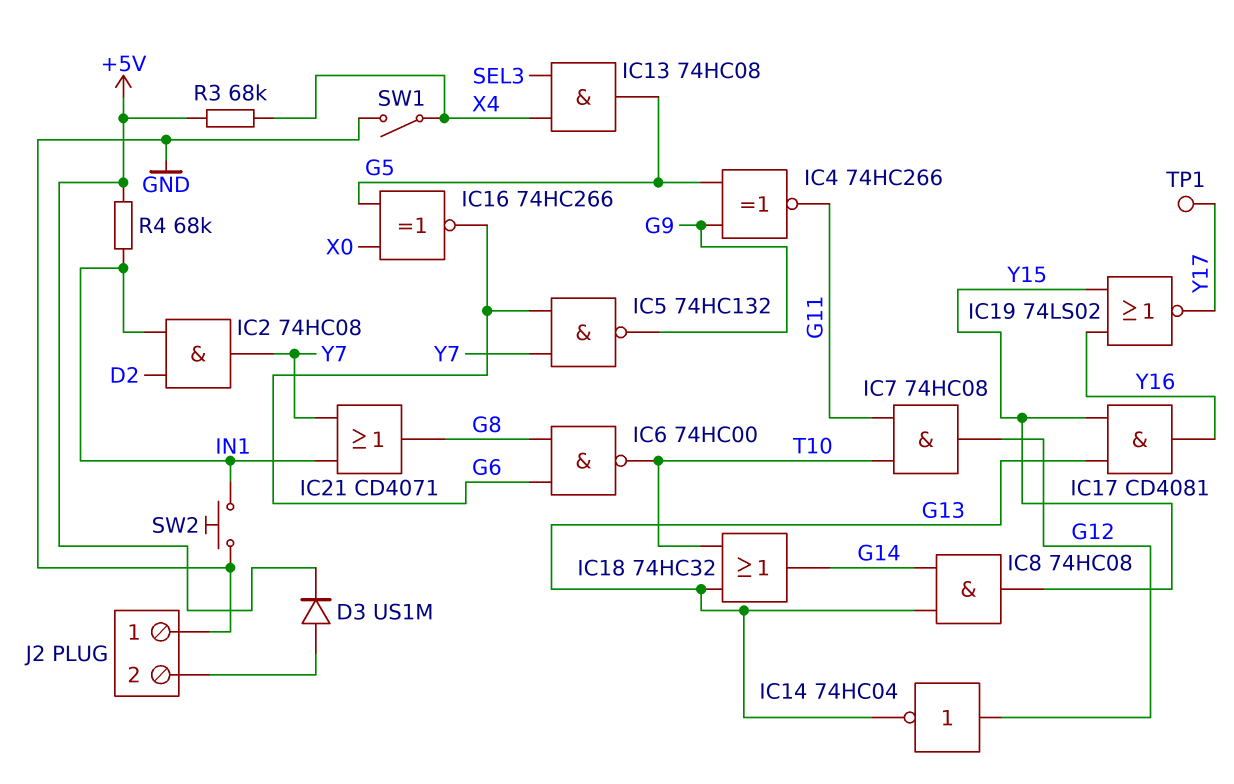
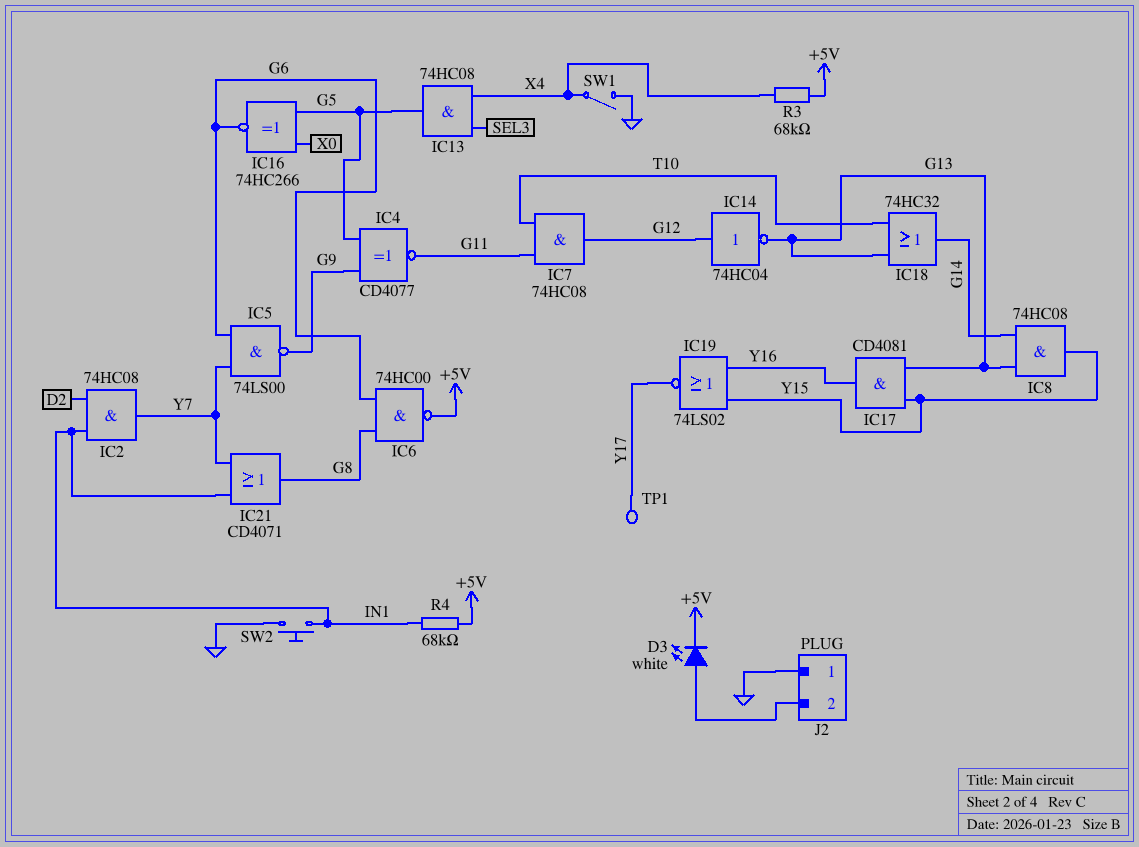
D3: diode US1M (A J2/2, K +5V) -> LED white (A J2/2, K +5V)
IC4: XNOR 74HC266 (in G5, in G9, out G11) -> XNOR CD4077 (in G5, in G9, out G11)
IC5: NAND 74HC132 (in G6, in Y7, out G9) -> NAND 74LS00 (in G6, in Y7, out G9)
IC6: NAND 74HC00 (in G6, in G8, out T10) -> NAND 74HC00 (in G6, in G8, out +5V)

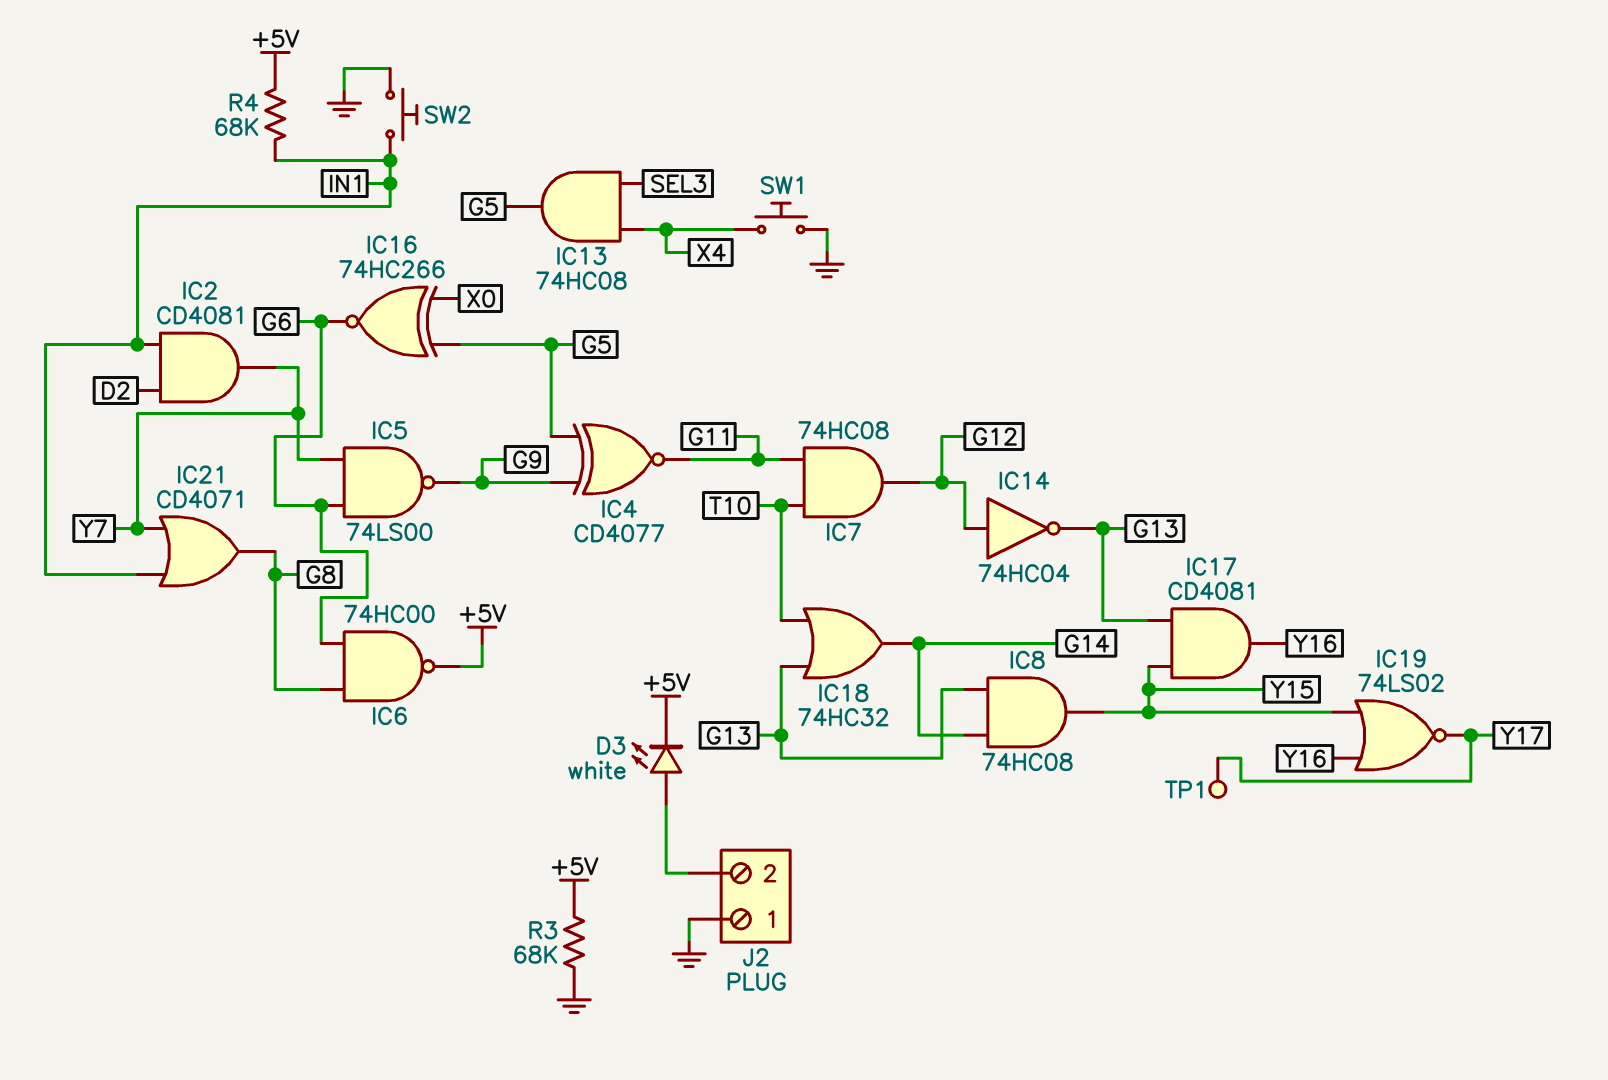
IC2: AND 74HC08 (in D2, in IN1, out Y7) -> AND CD4081 (in D2, in IN1, out Y7)
R3: 68k (+5V, X4) -> 68k (+5V, GND)
SW1: switch (GND, X4) -> button (GND, X4)

